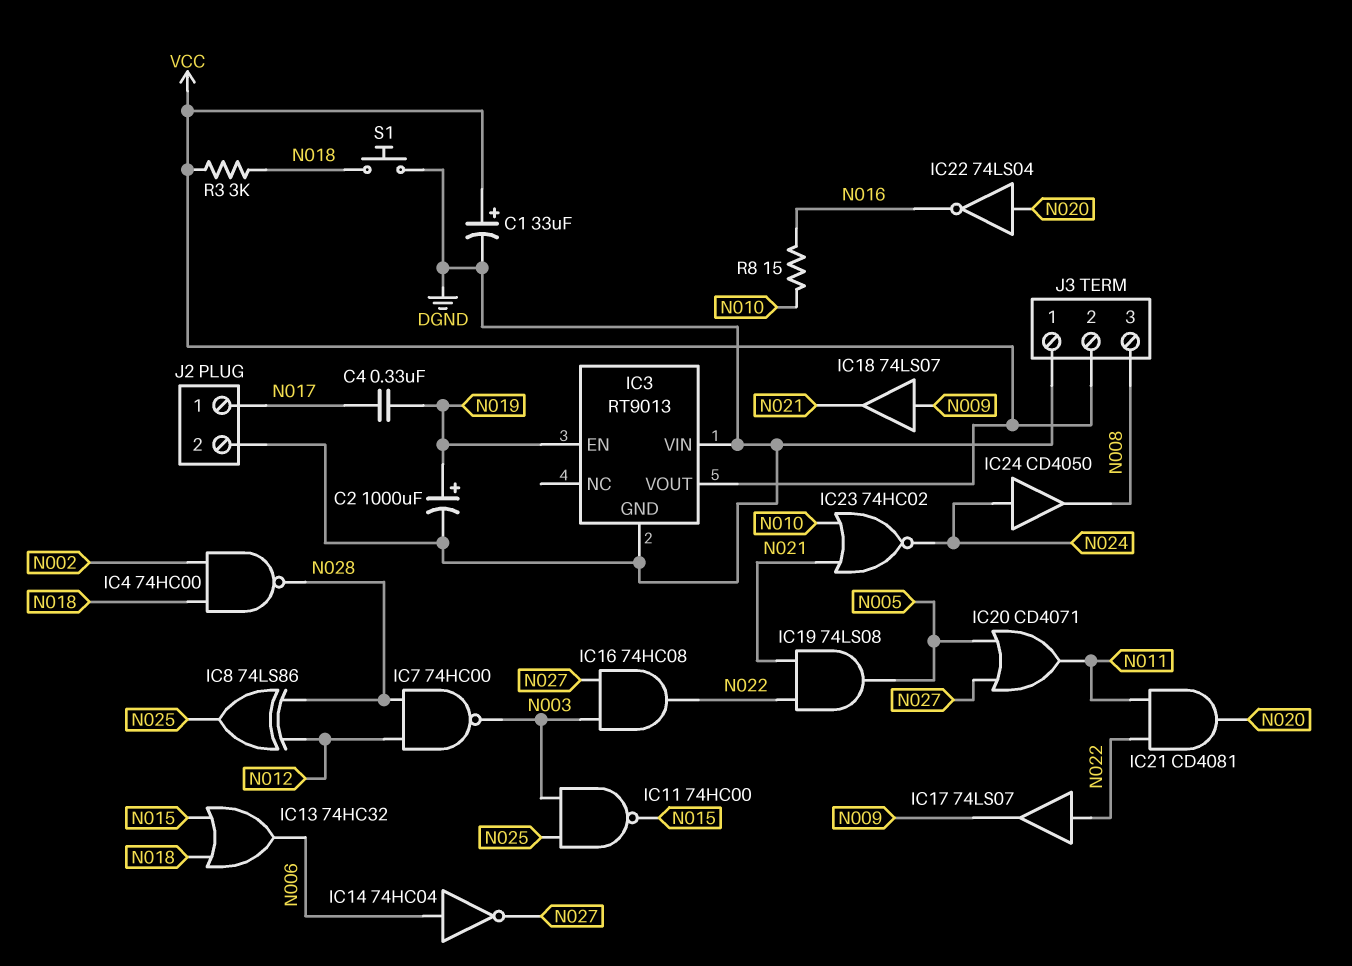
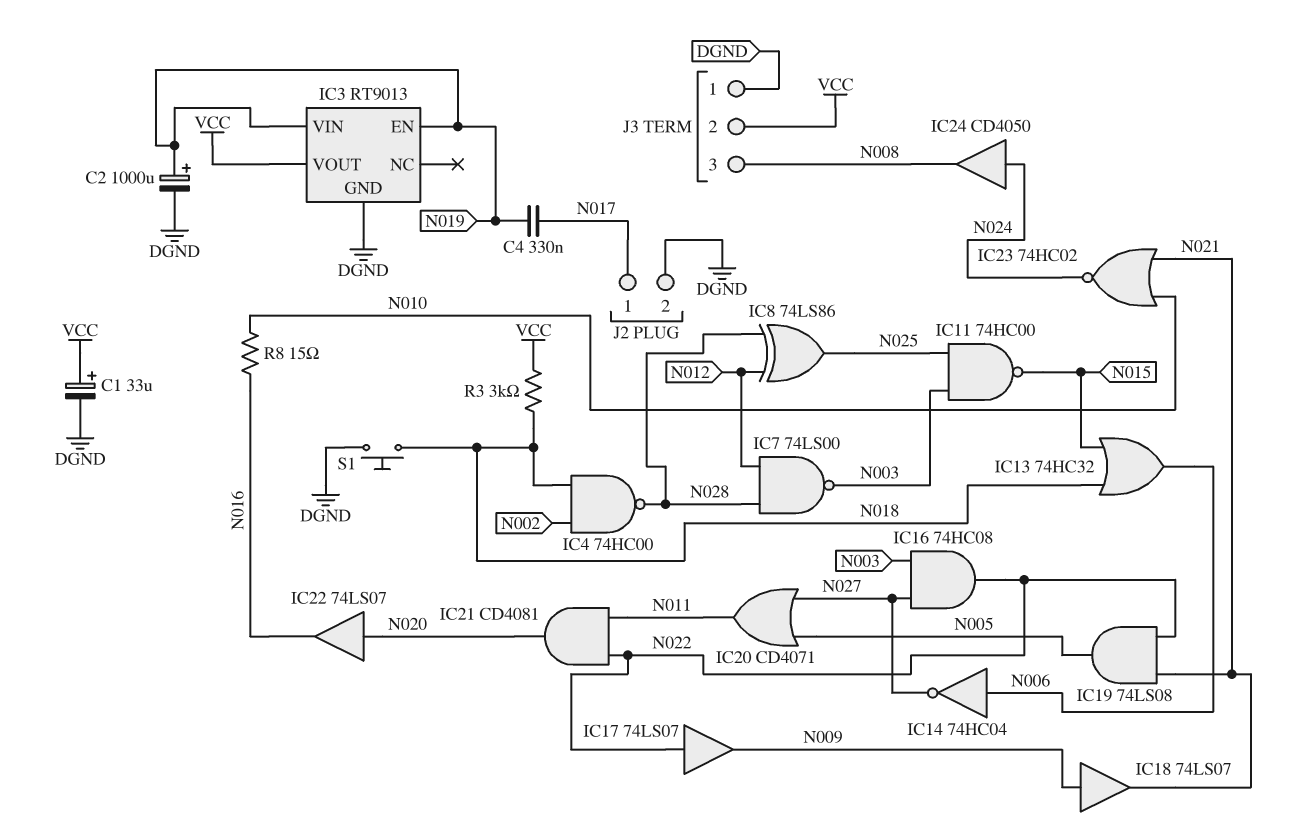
IC3 pin VIN: DGND -> N019
IC7: NAND 74HC00 (in N012, in N028, out N003) -> NAND 74LS00 (in N012, in N028, out N003)
IC22: NOT 74LS04 (in N020, out N016) -> buffer 74LS07 (in N020, out N016)

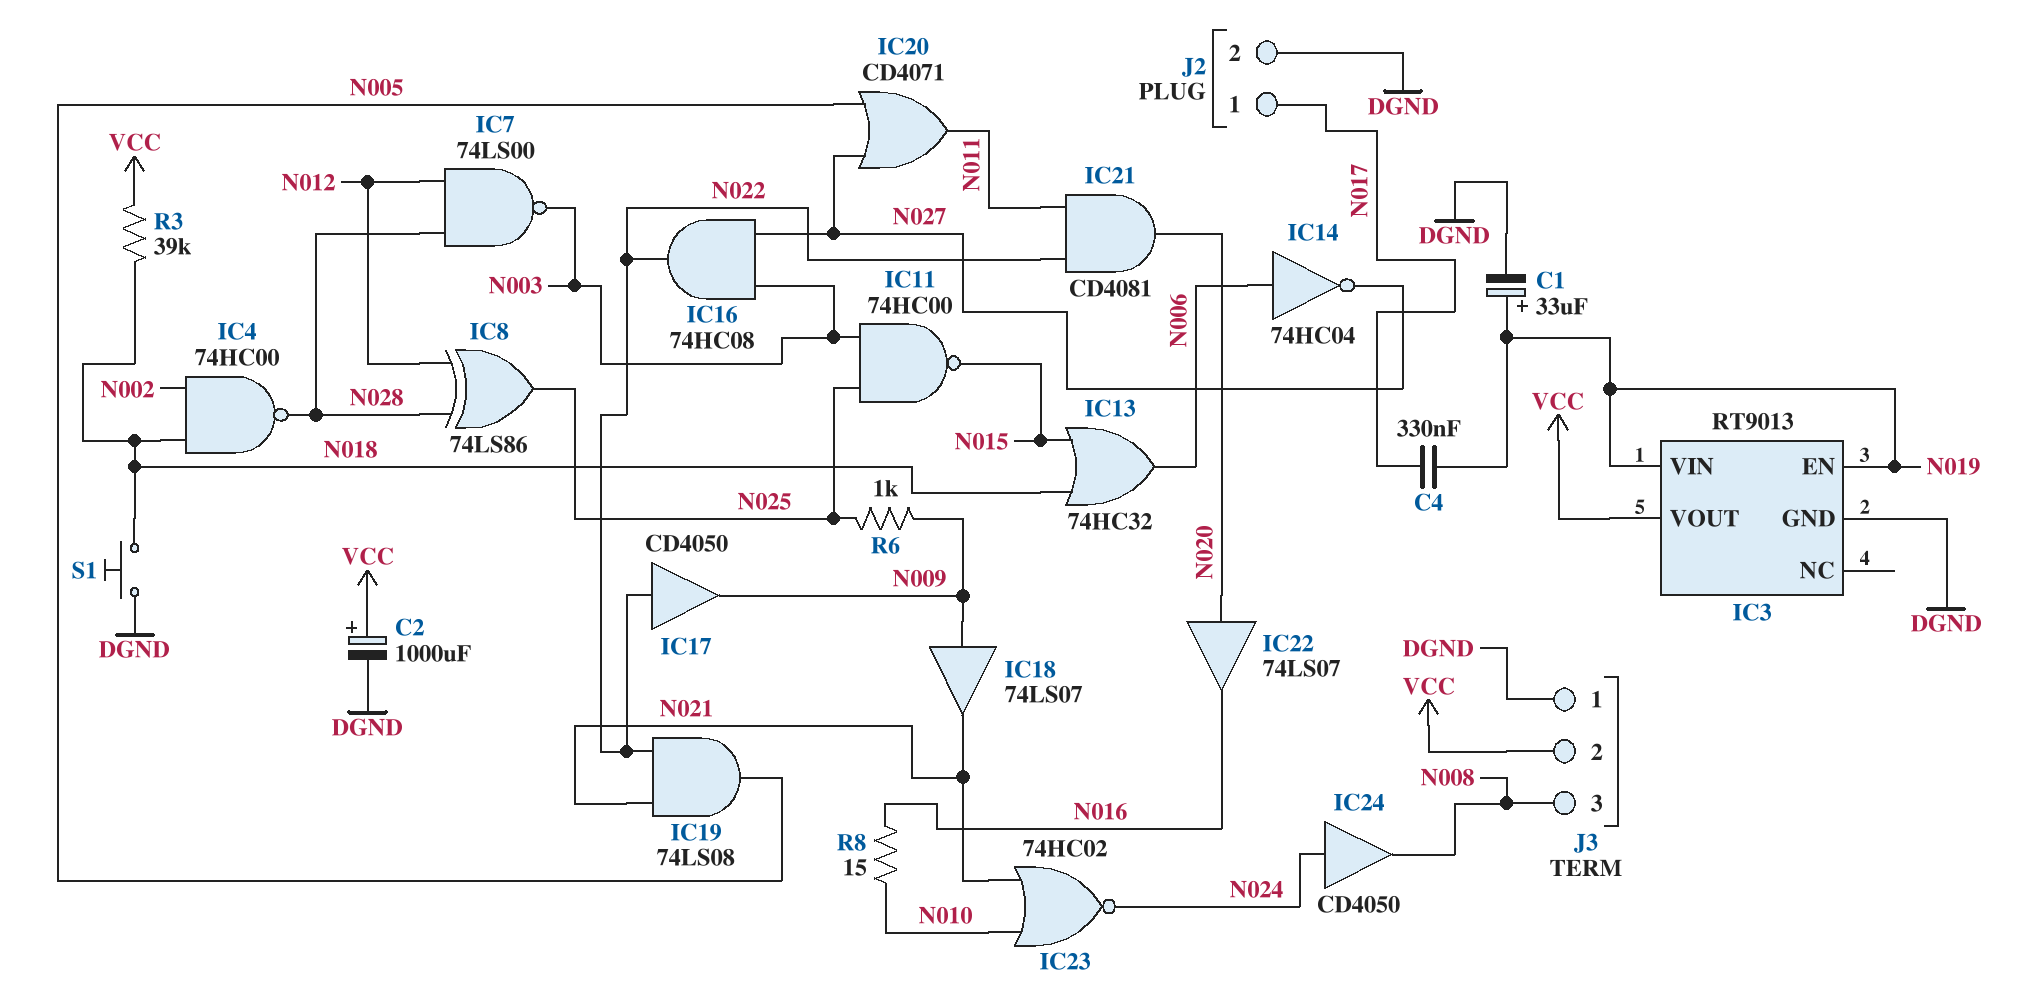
C1: 33uF (plus VCC, minus DGND) -> 33uF (plus N019, minus DGND)
C2: 1000uF (plus N019, minus DGND) -> 1000uF (plus VCC, minus DGND)
IC17: buffer 74LS07 (in N022, out N009) -> buffer CD4050 (in N022, out N009)
R3: 3k (N018, VCC) -> 39k (N018, VCC)
R6: none -> 1k (N009, N025)

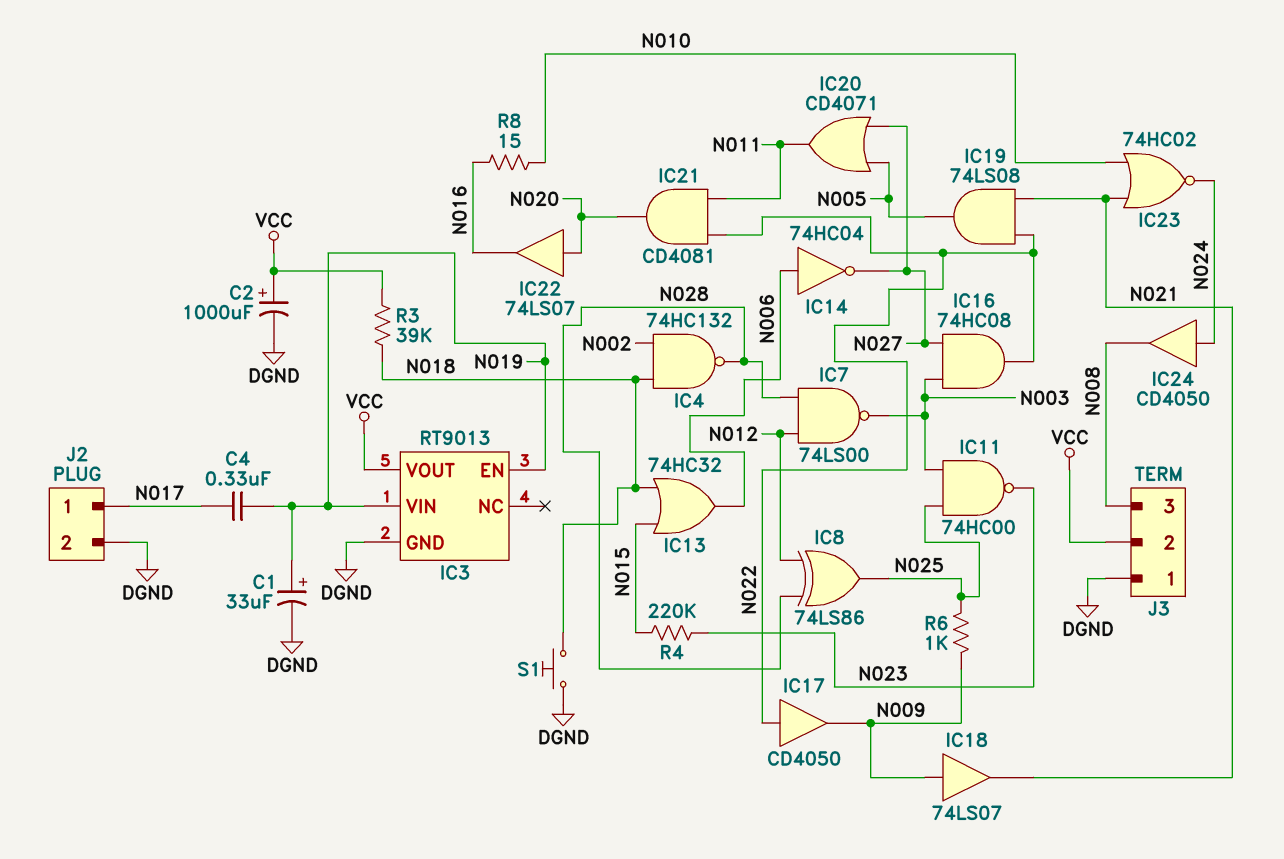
IC4: NAND 74HC00 (in N002, in N018, out N028) -> NAND 74HC132 (in N002, in N018, out N028)
IC11: NAND 74HC00 (in N003, in N025, out N015) -> NAND 74HC00 (in N003, in N025, out N023)
R4: none -> 220k (N015, N023)

